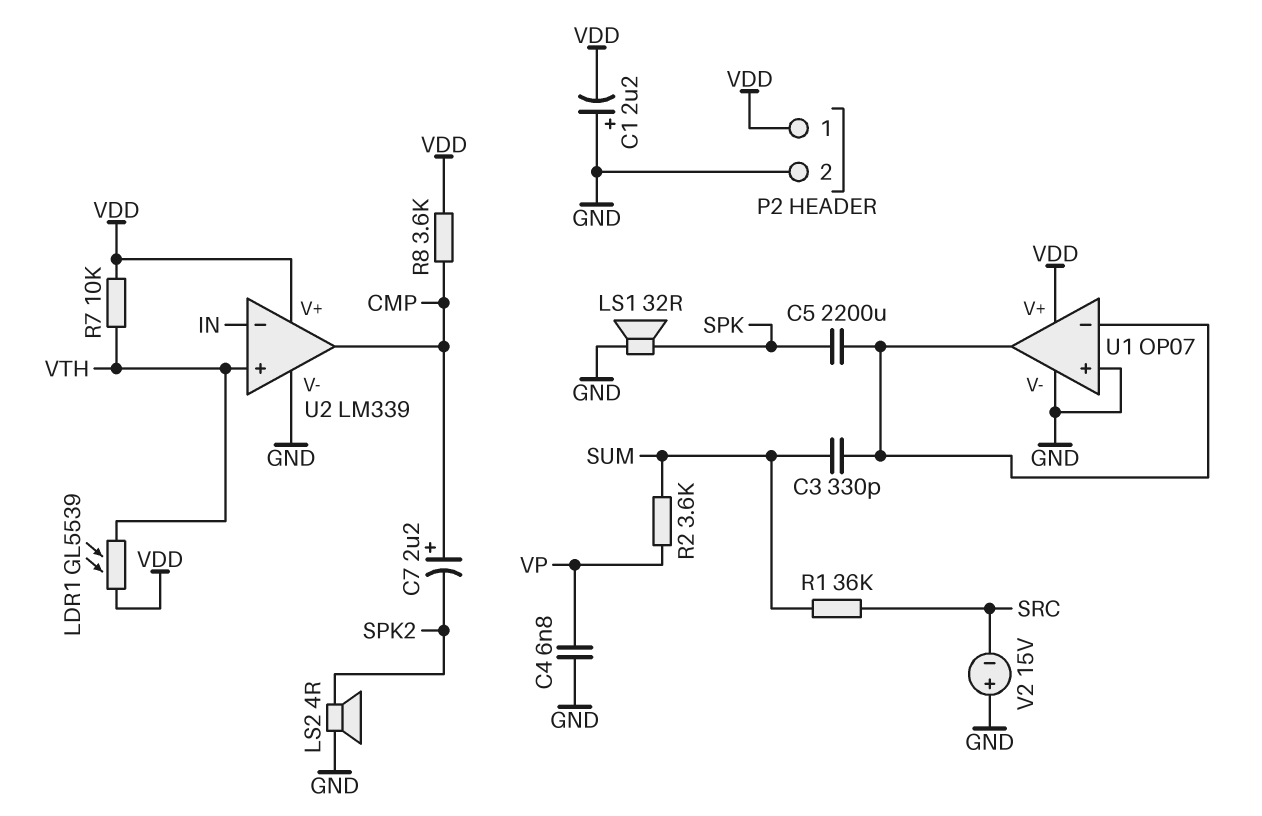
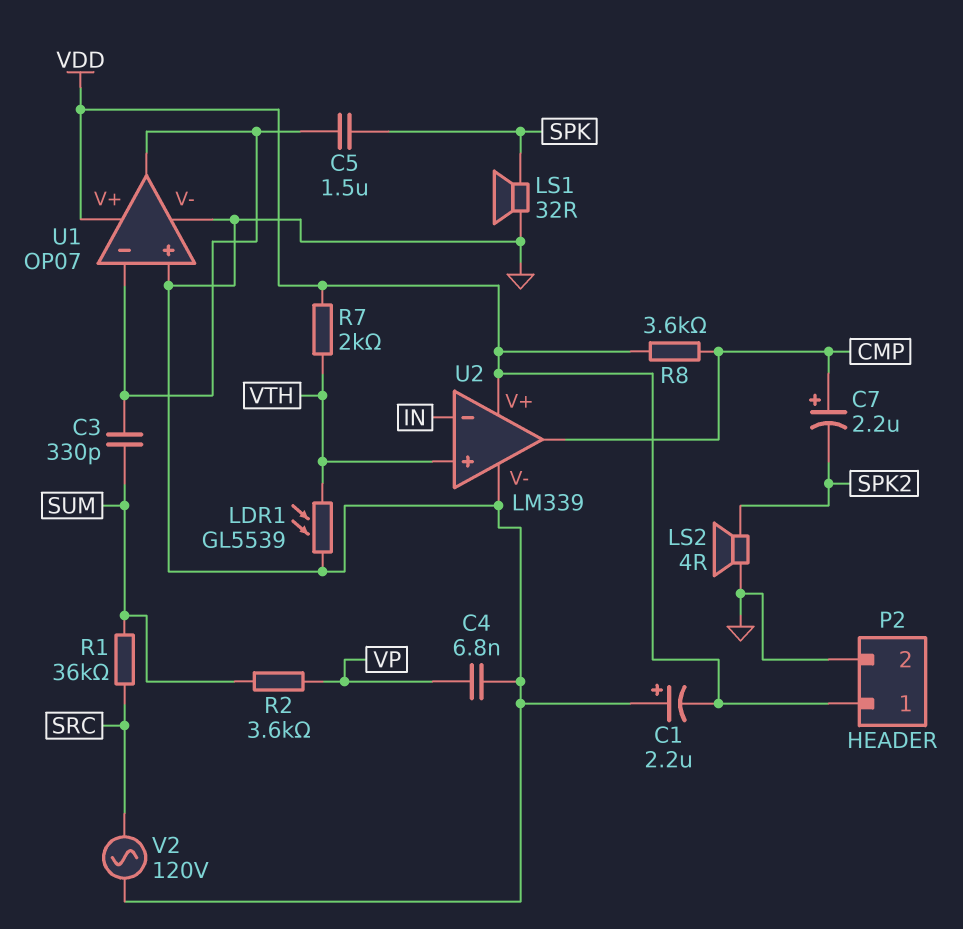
C5: 2200uF (SPK, U1/in-) -> 1.5uF (SPK, U1/in-)
LDR1: GL5539 (VDD, VTH) -> GL5539 (GND, VTH)
R7: 10k (VDD, VTH) -> 2k (VDD, VTH)
V2: 15V (plus GND, minus SRC) -> AC 120V (GND, SRC)

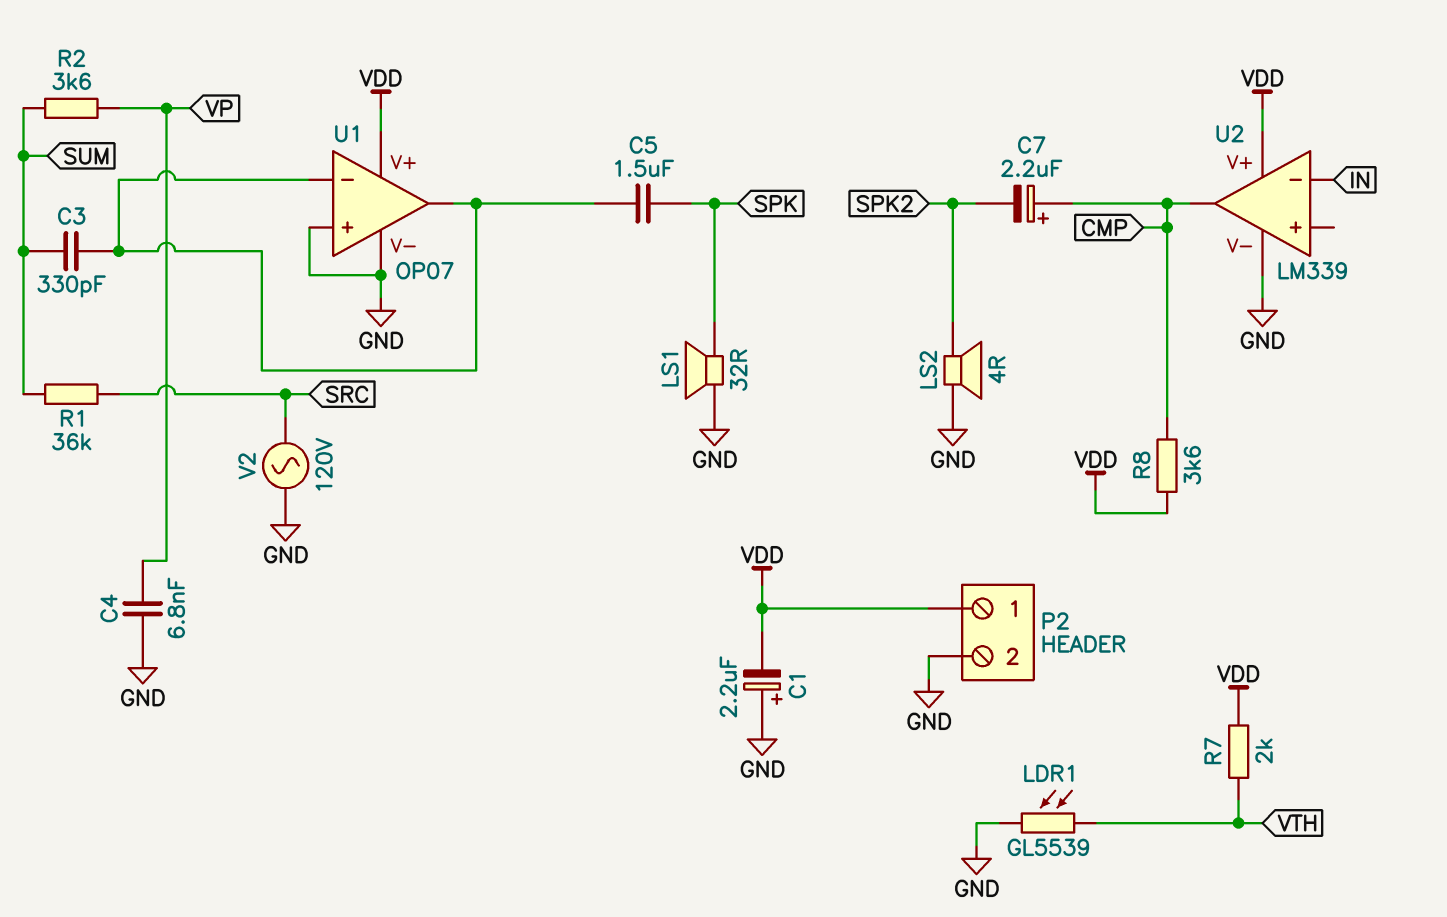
U2 pin in+: VTH -> none

